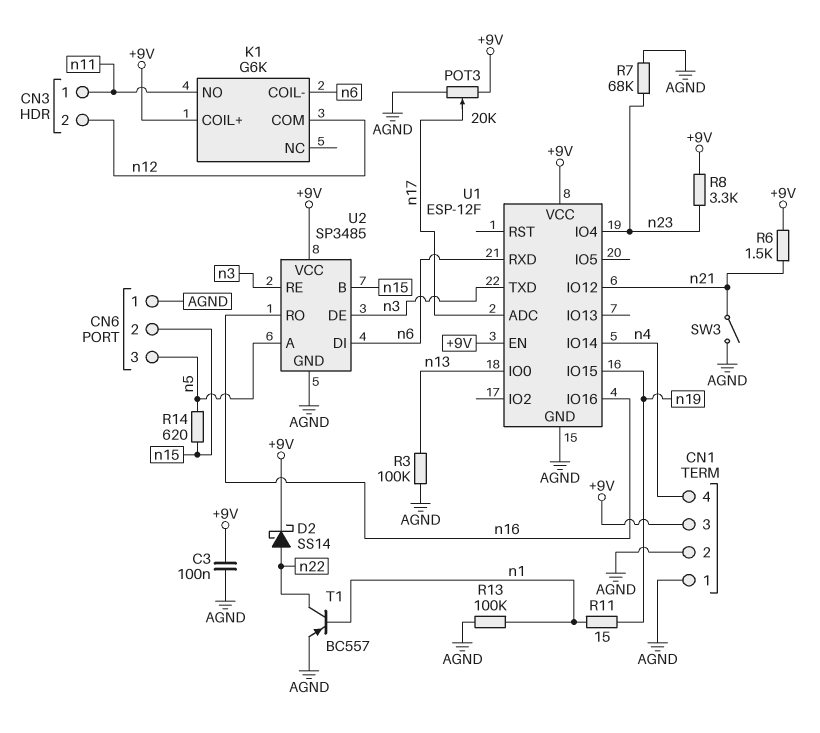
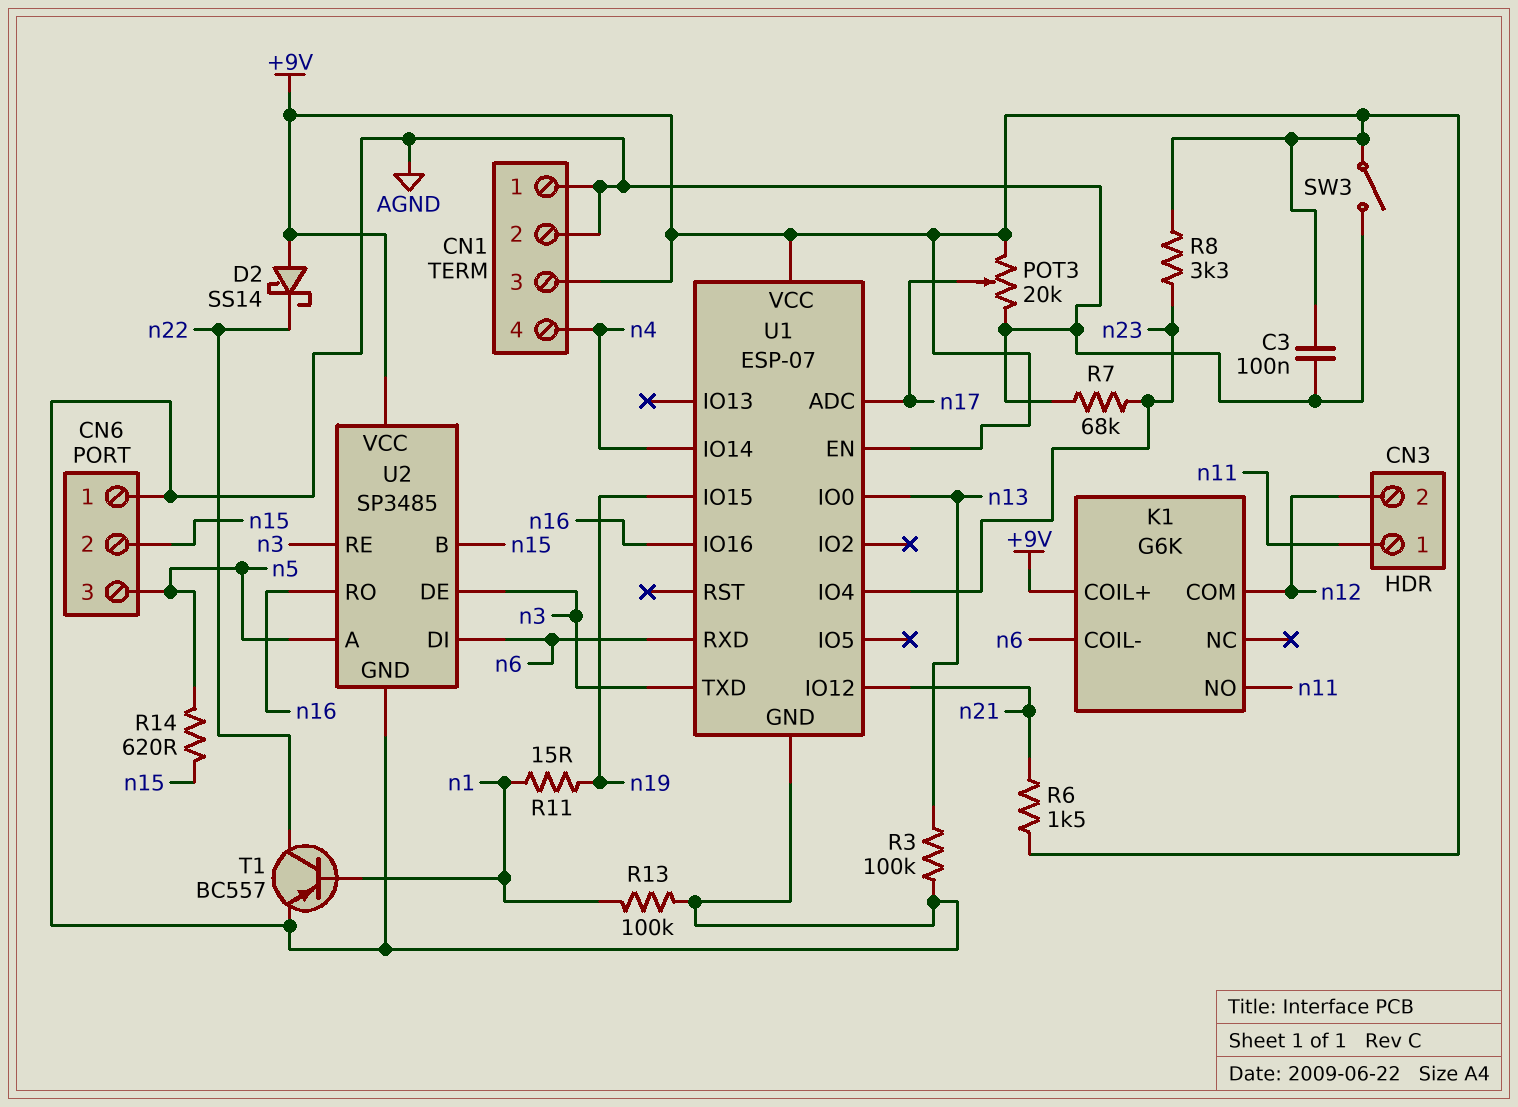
D2: schottky SS14 (A n22, K +9V) -> schottky SS14 (A +9V, K n22)
SW3: switch (AGND, n21) -> switch (+9V, AGND)
U1: ESP-12F -> ESP-07

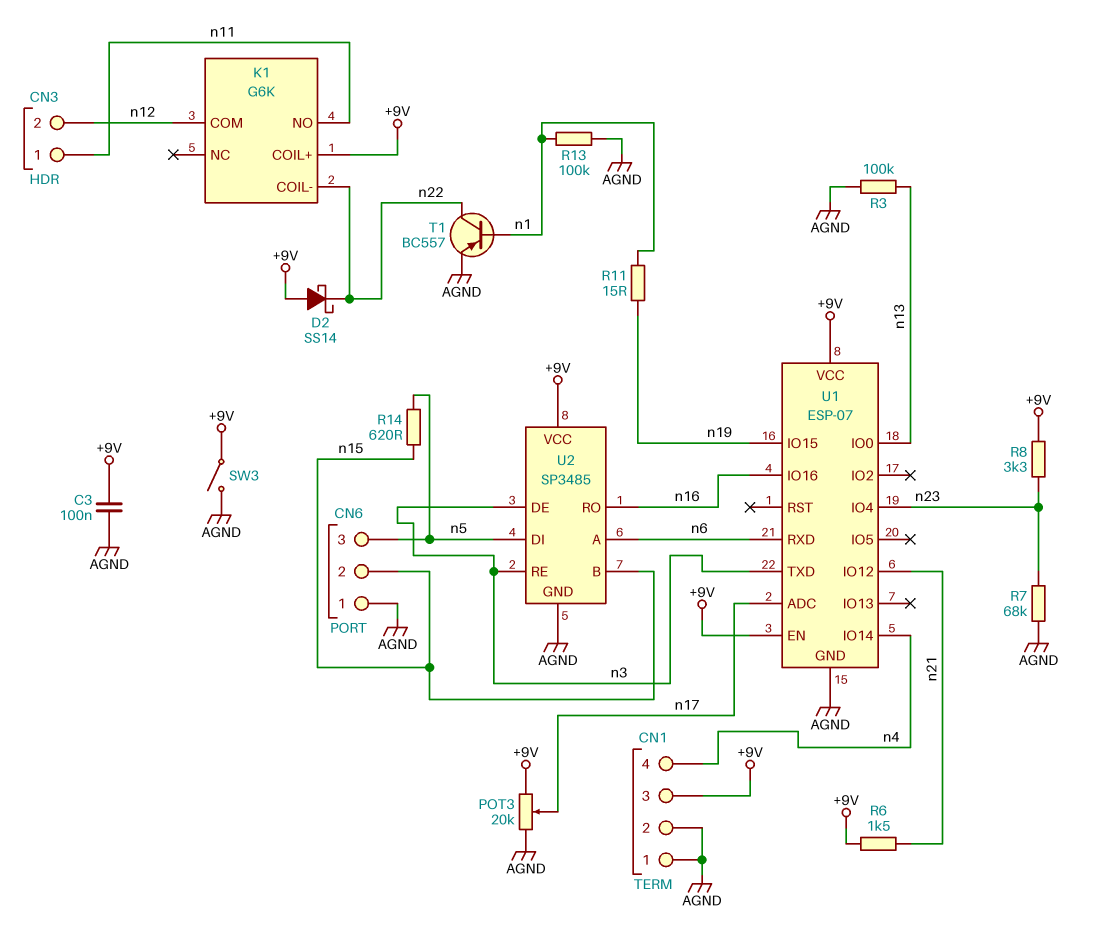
K1 pin COIL-: n6 -> n22
U2 pin A: n5 -> n6
U2 pin DI: n6 -> n5

